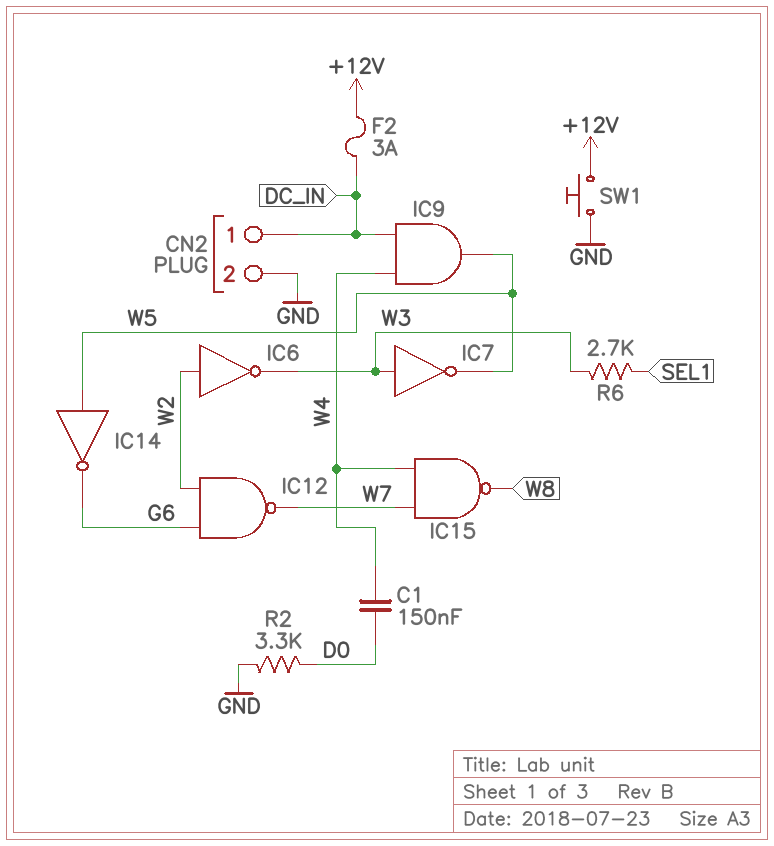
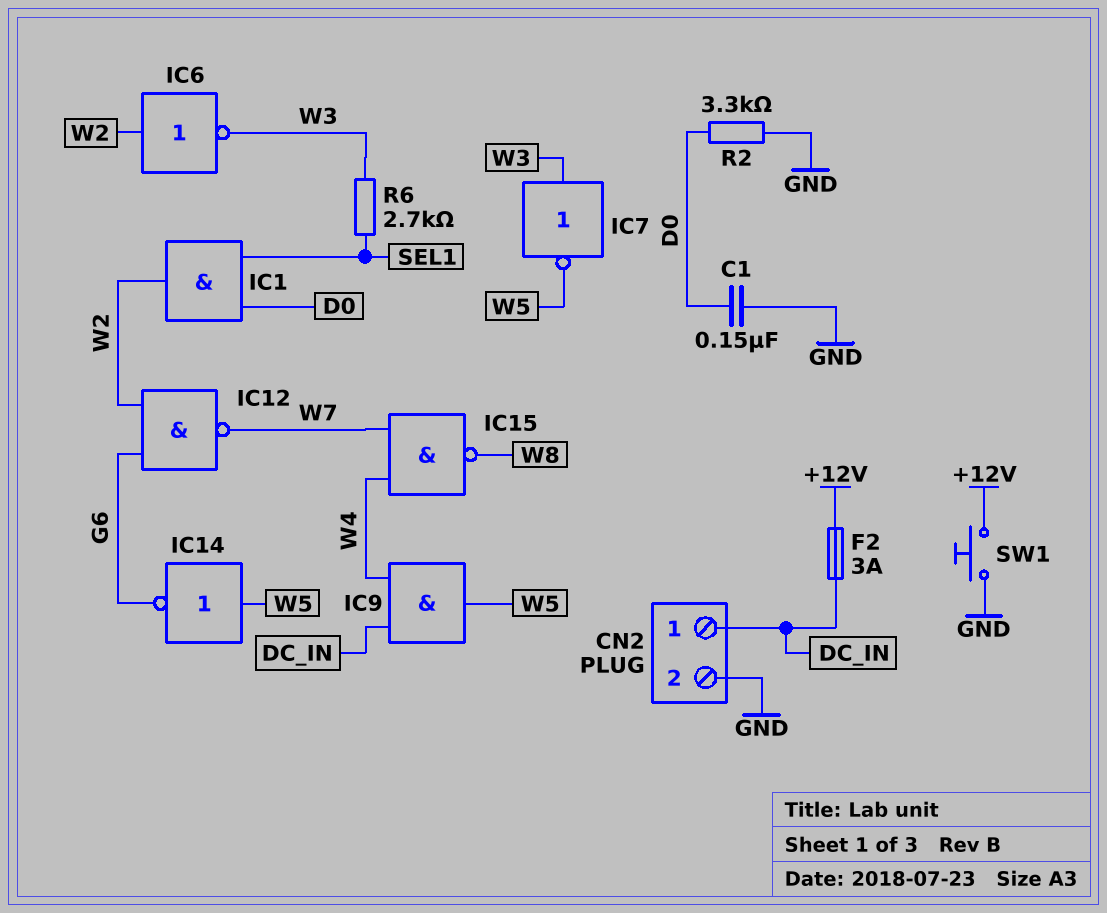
C1: 150nF (D0, W4) -> 150nF (D0, GND)
IC1: none -> AND (in D0, in SEL1, out W2)

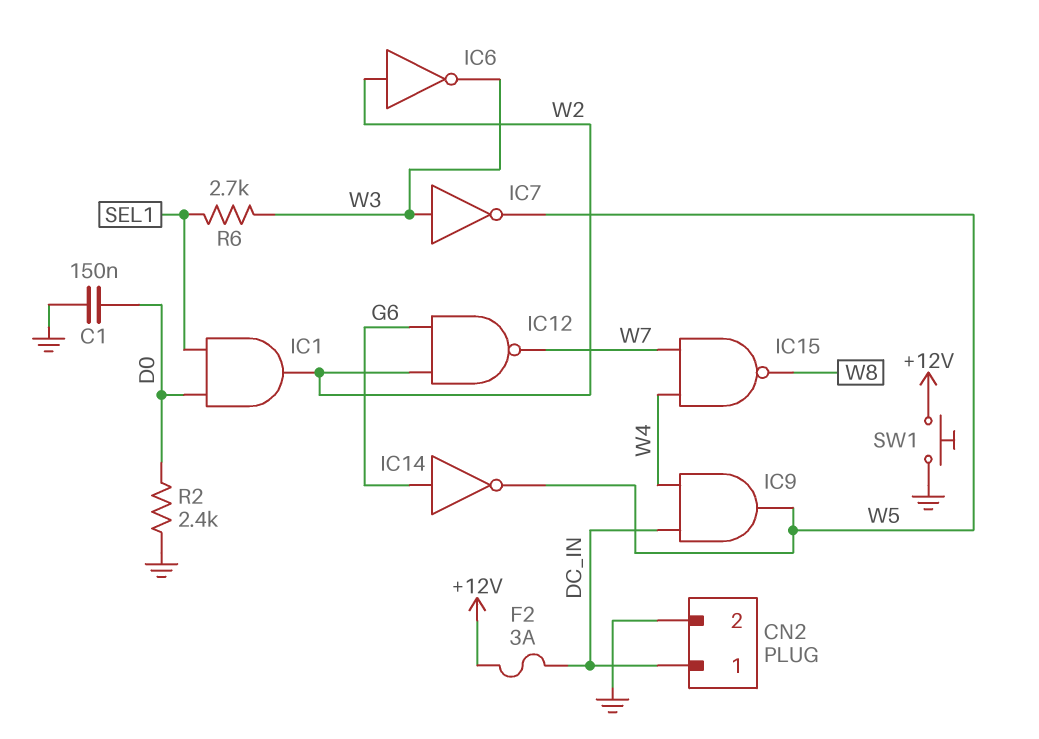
IC14: NOT (in W5, out G6) -> NOT (in G6, out W5)
R2: 3.3k (D0, GND) -> 2.4k (D0, GND)

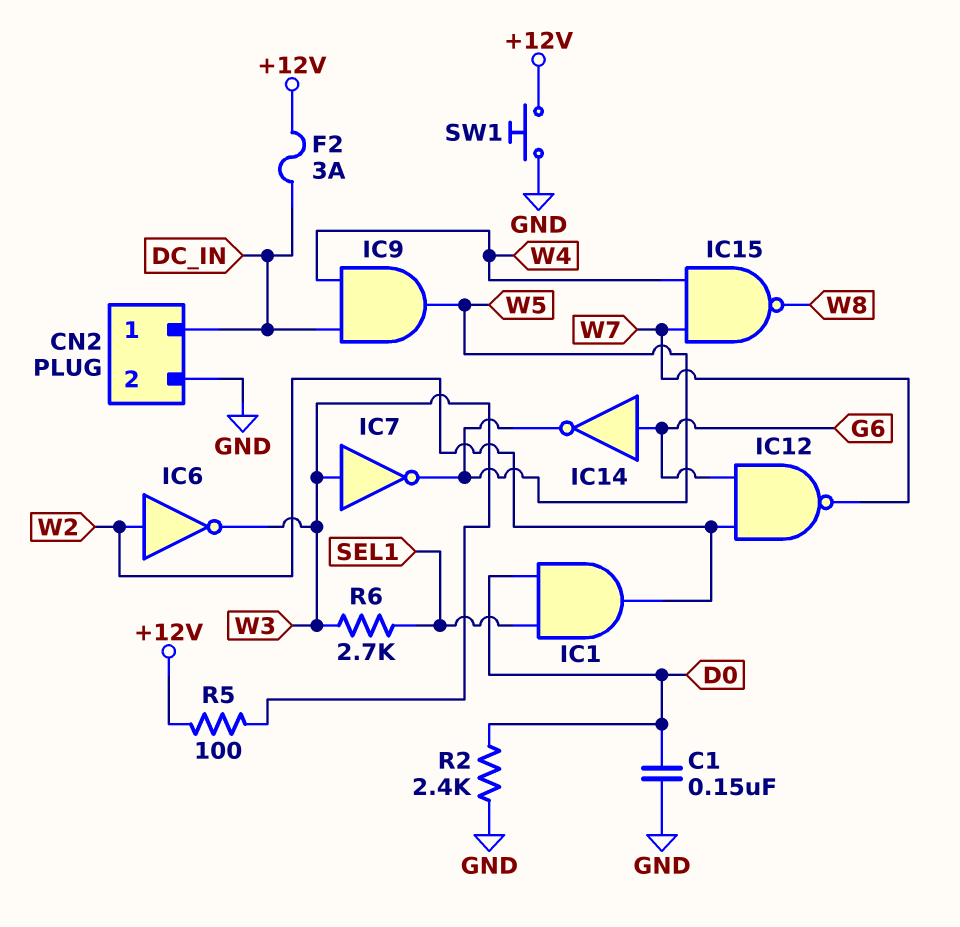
R5: none -> 100 (+12V, W3)

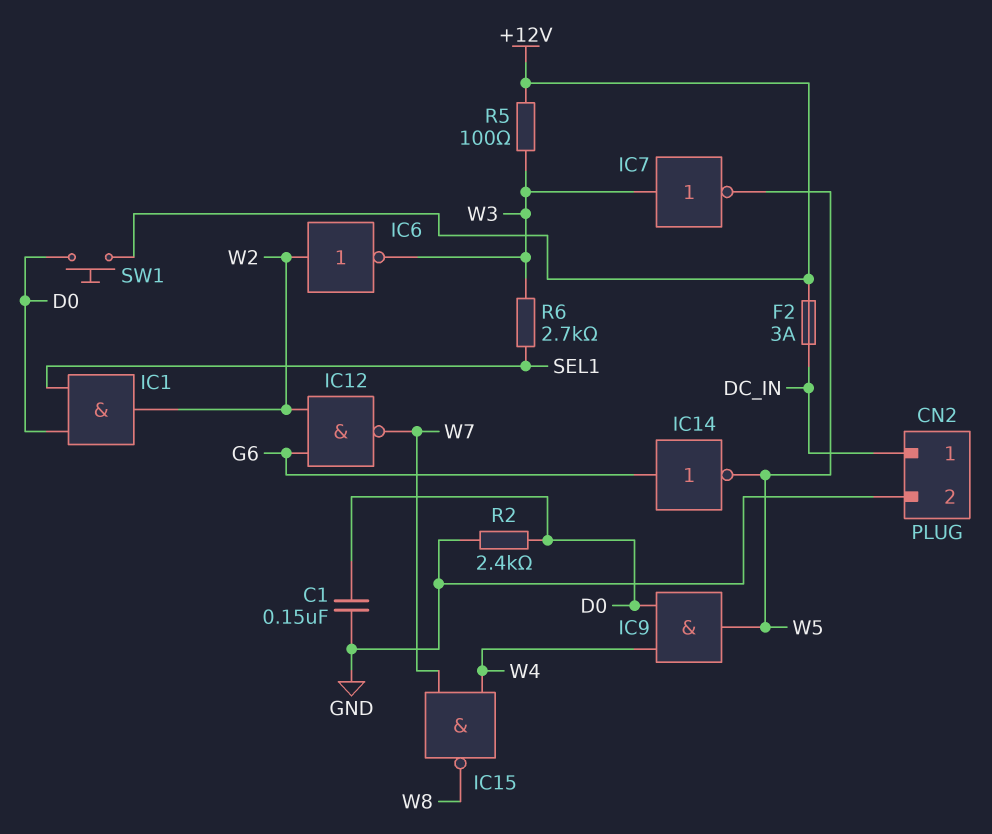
IC9: AND (in DC_IN, in W4, out W5) -> AND (in D0, in W4, out W5)
SW1: button (+12V, GND) -> button (+12V, D0)

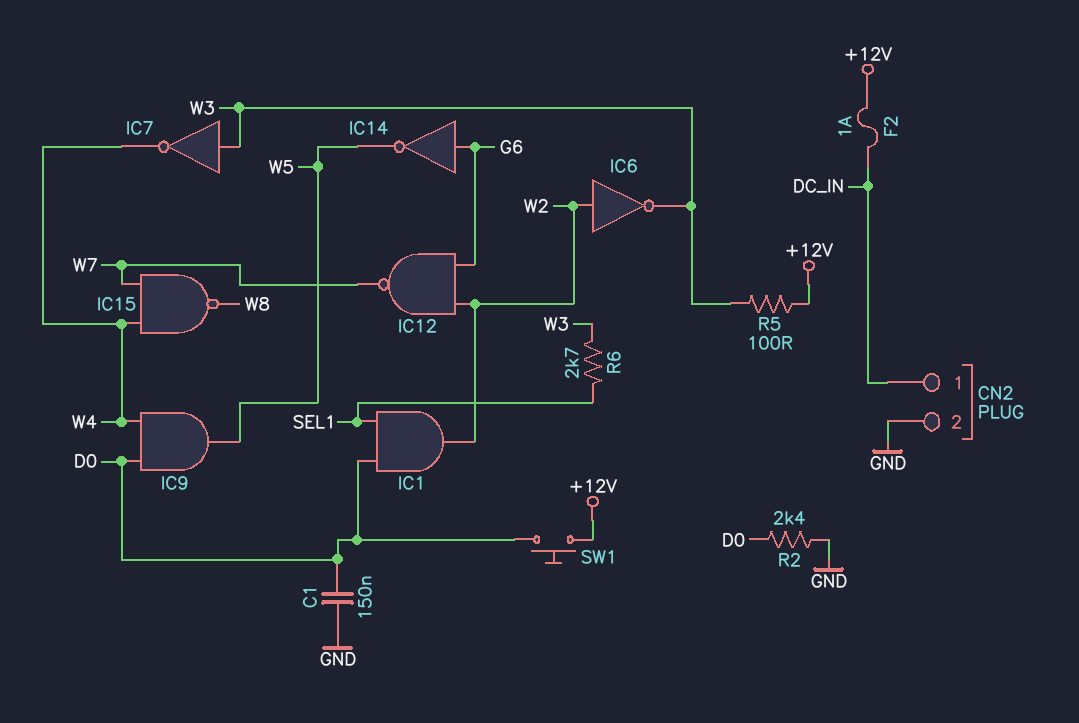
F2: 3A (+12V, DC_IN) -> 1A (+12V, DC_IN)
IC7: NOT (in W3, out W5) -> NOT (in W3, out W4)

